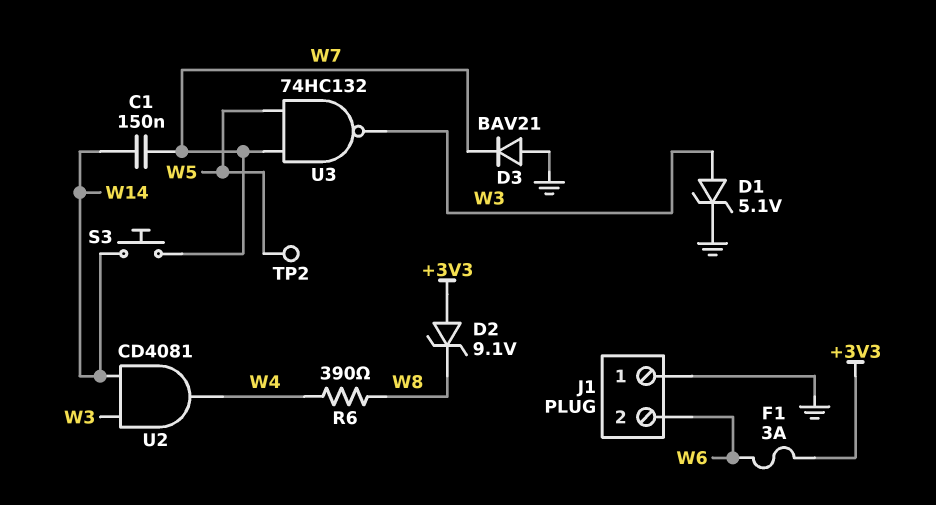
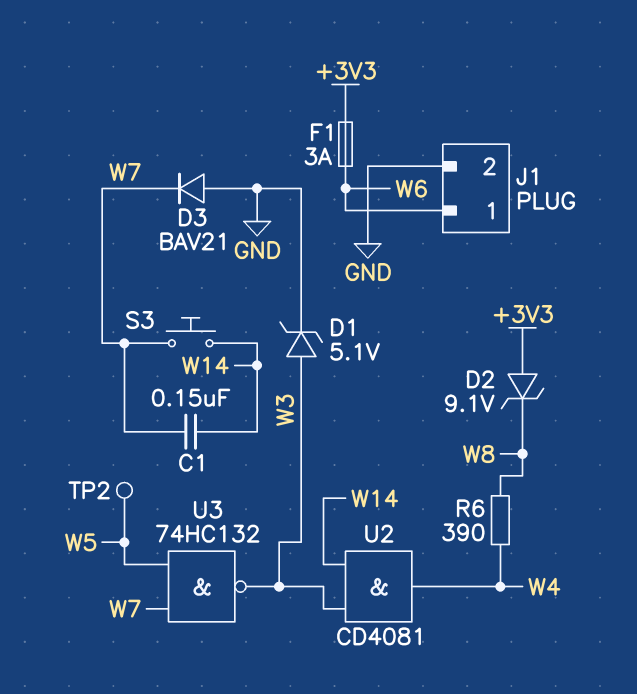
J1 pin 1: GND -> W6
J1 pin 2: W6 -> GND

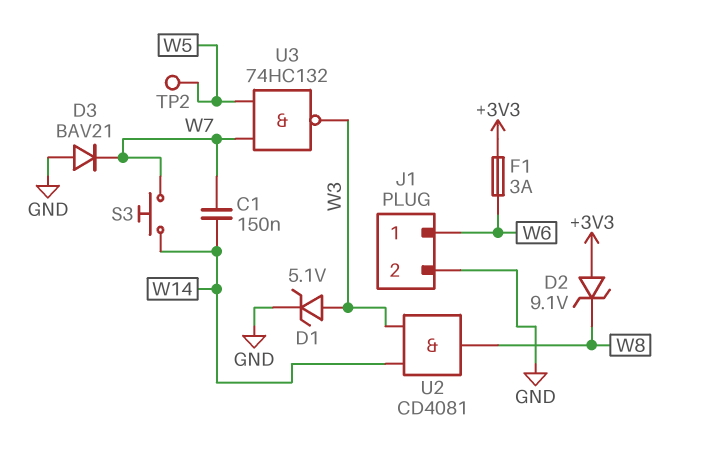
R6: 390 (W4, W8) -> none
U2: AND CD4081 (in W3, in W14, out W4) -> AND CD4081 (in W3, in W14, out W8)

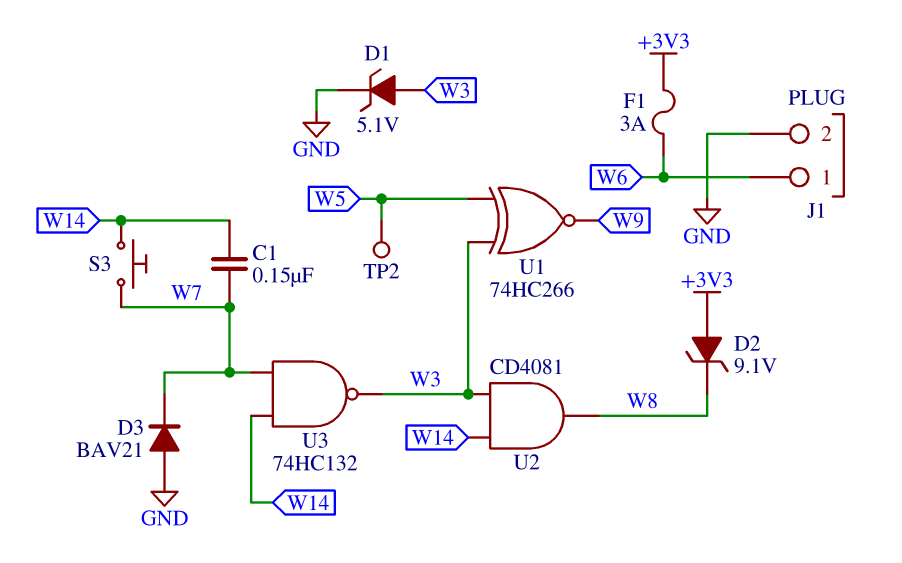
U1: none -> XNOR 74HC266 (in W3, in W5, out W9)
U3: NAND 74HC132 (in W5, in W7, out W3) -> NAND 74HC132 (in W7, in W14, out W3)

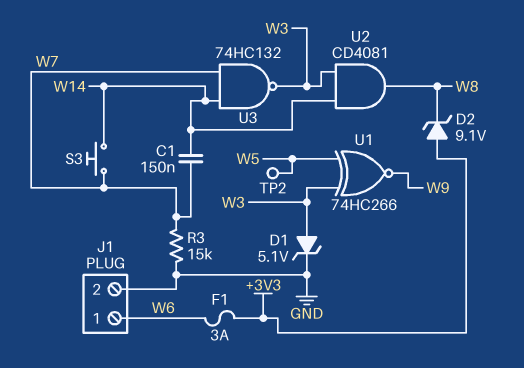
D3: diode BAV21 (A GND, K W7) -> none
R3: none -> 15k (GND, W7)

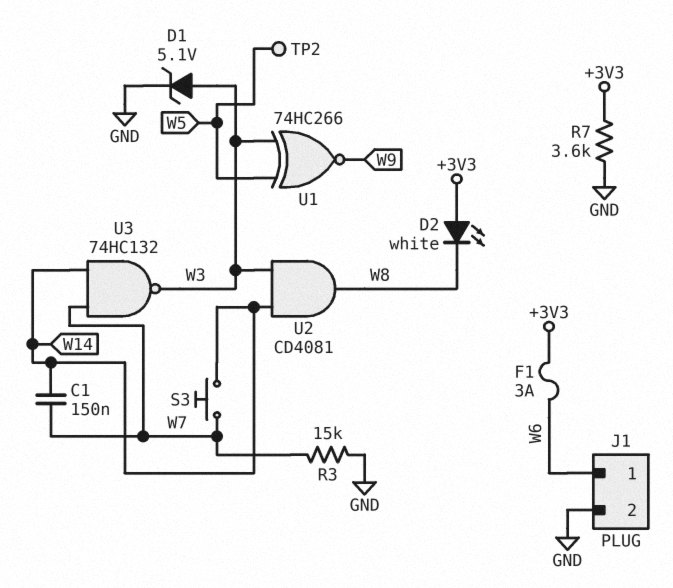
D2: zener 9.1V (A +3V3, K W8) -> LED white (A +3V3, K W8)
R7: none -> 3.6k (+3V3, GND)

